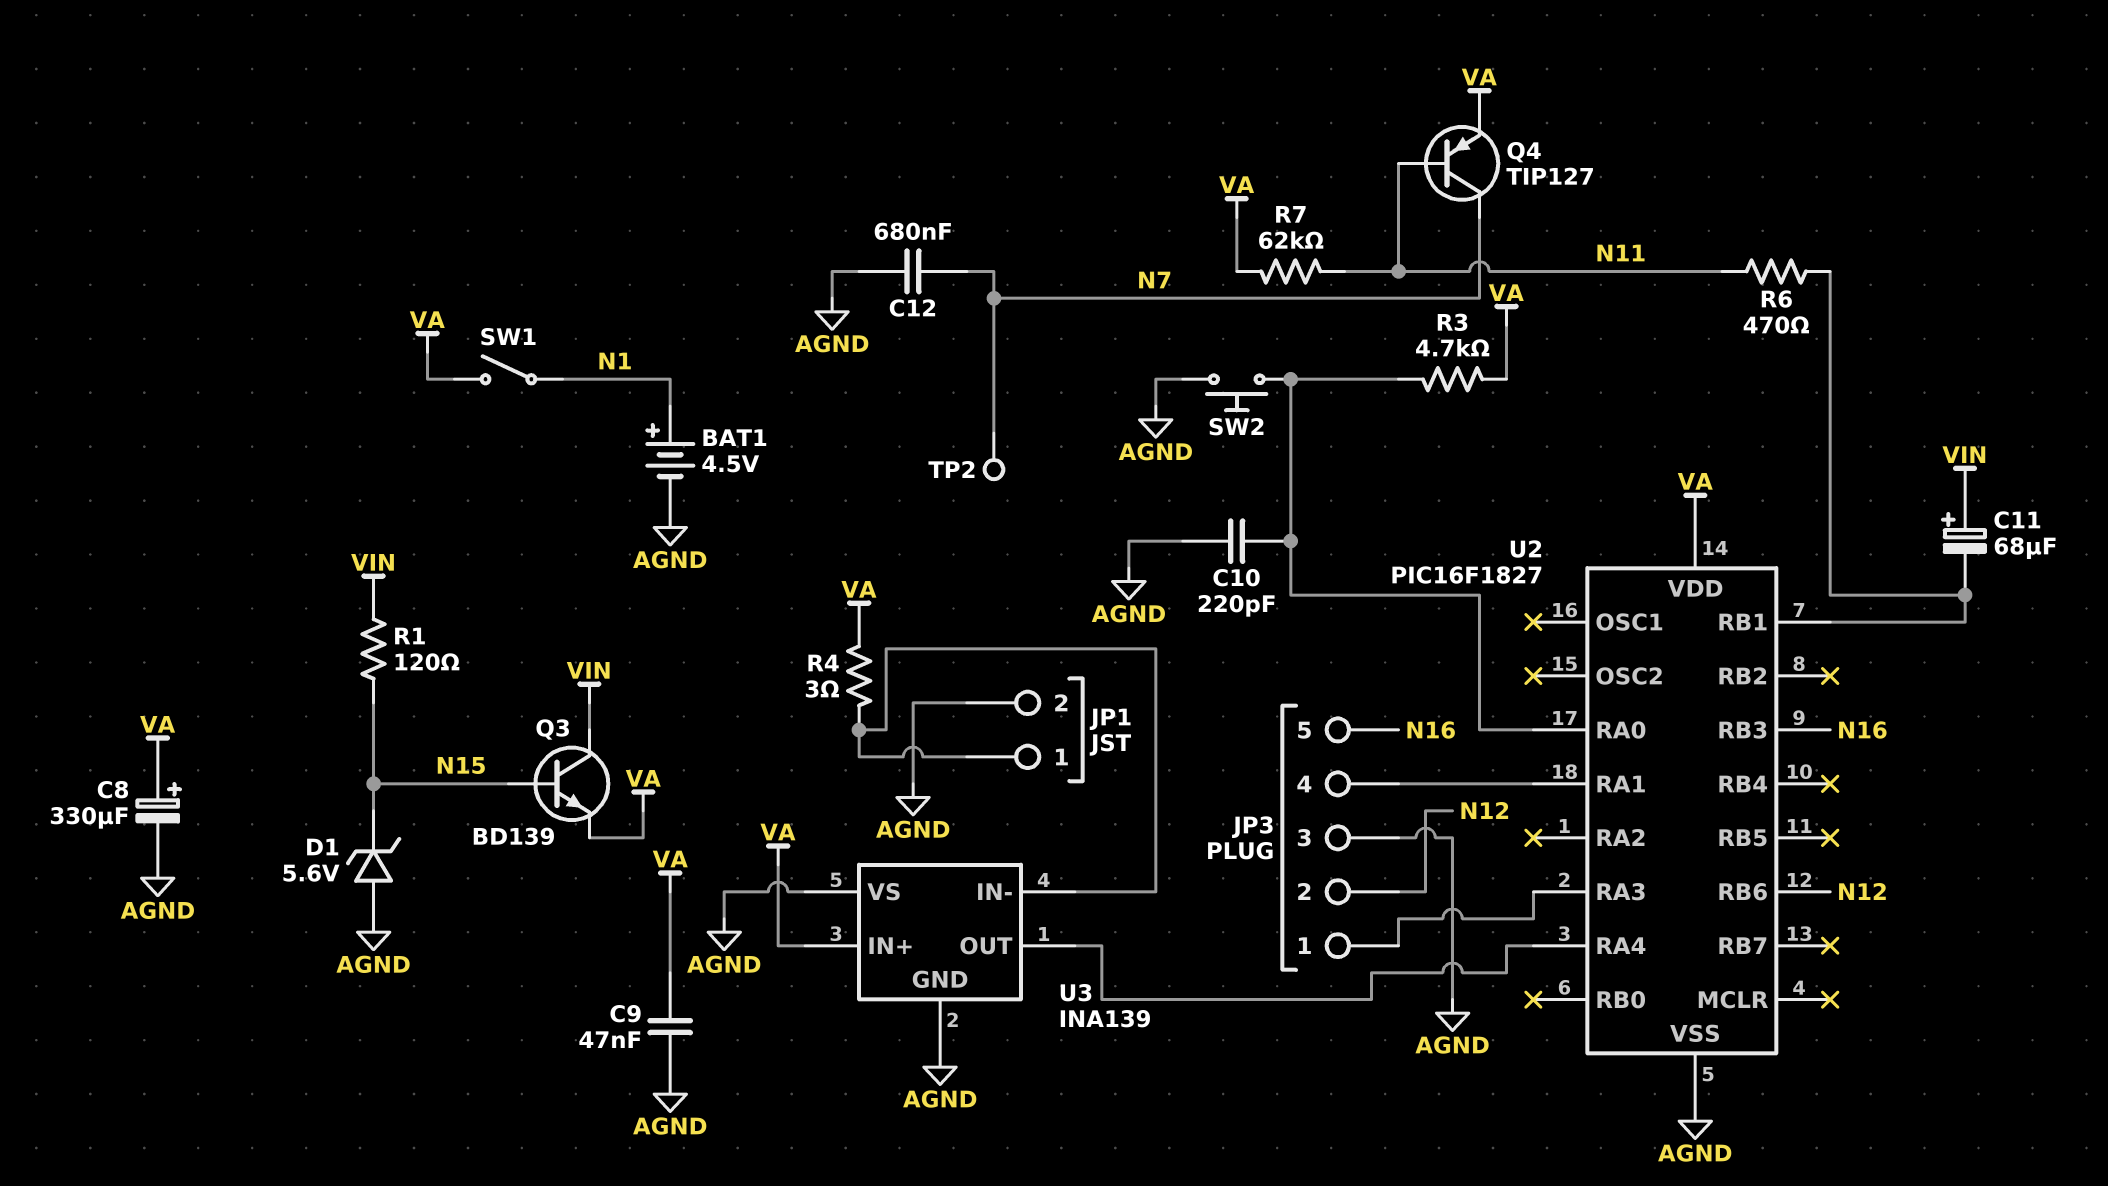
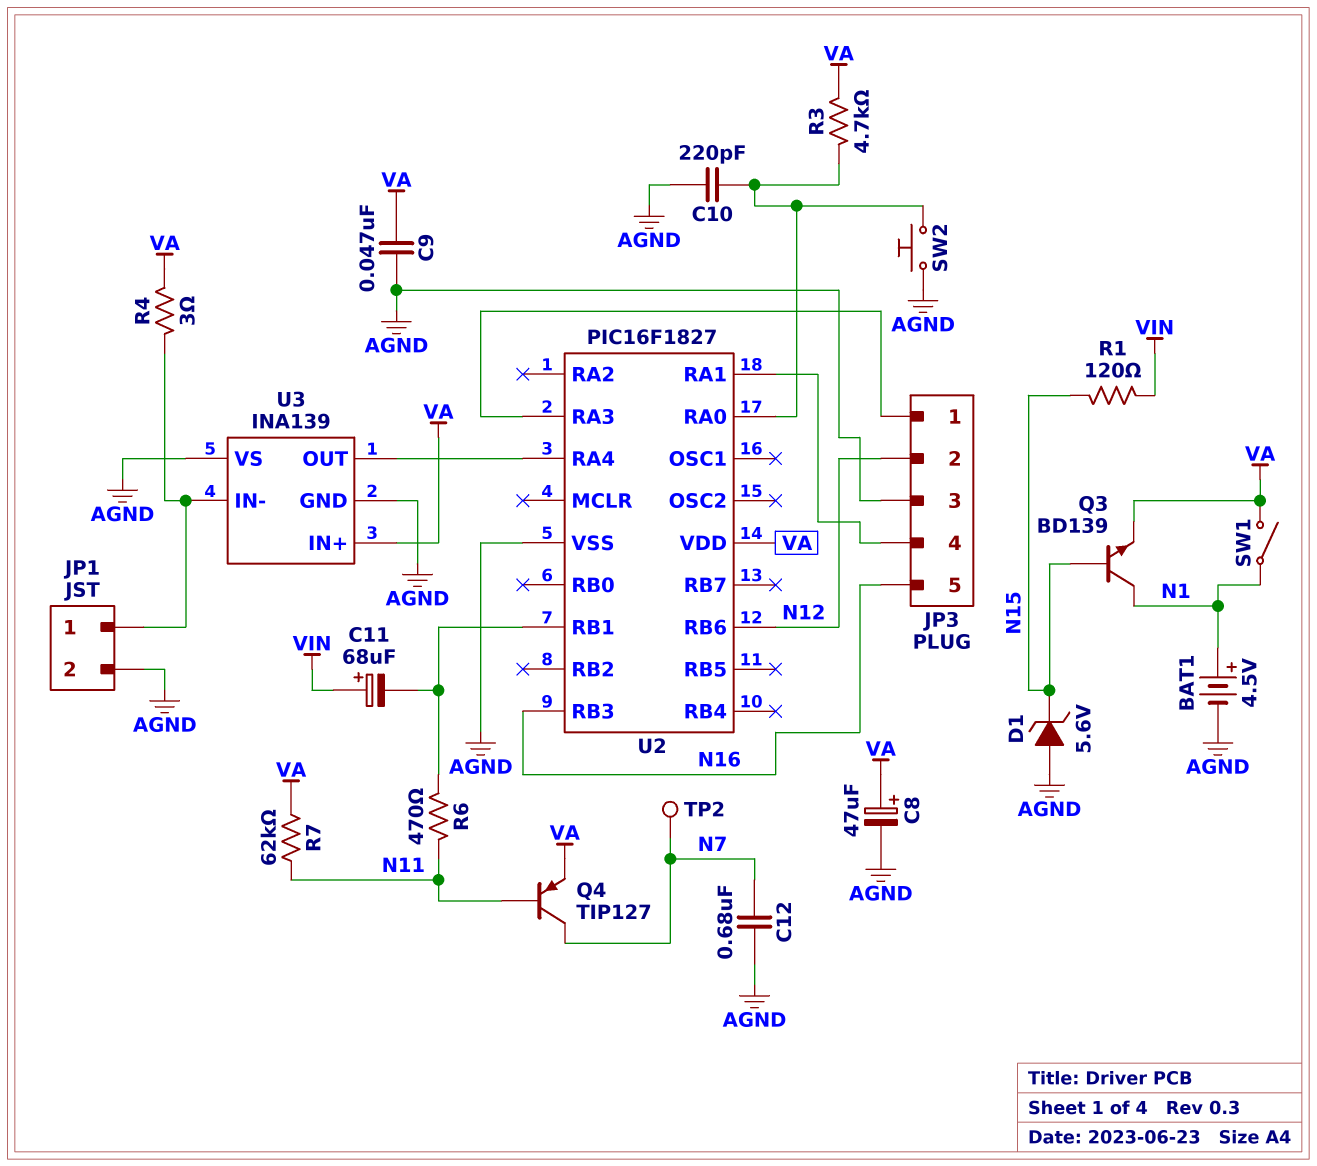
C8: 330uF (plus VA, minus AGND) -> 47uF (plus VA, minus AGND)
Q3: NPN BD139 (B N15, C VIN, E VA) -> NPN BD139 (B N15, C N1, E VA)

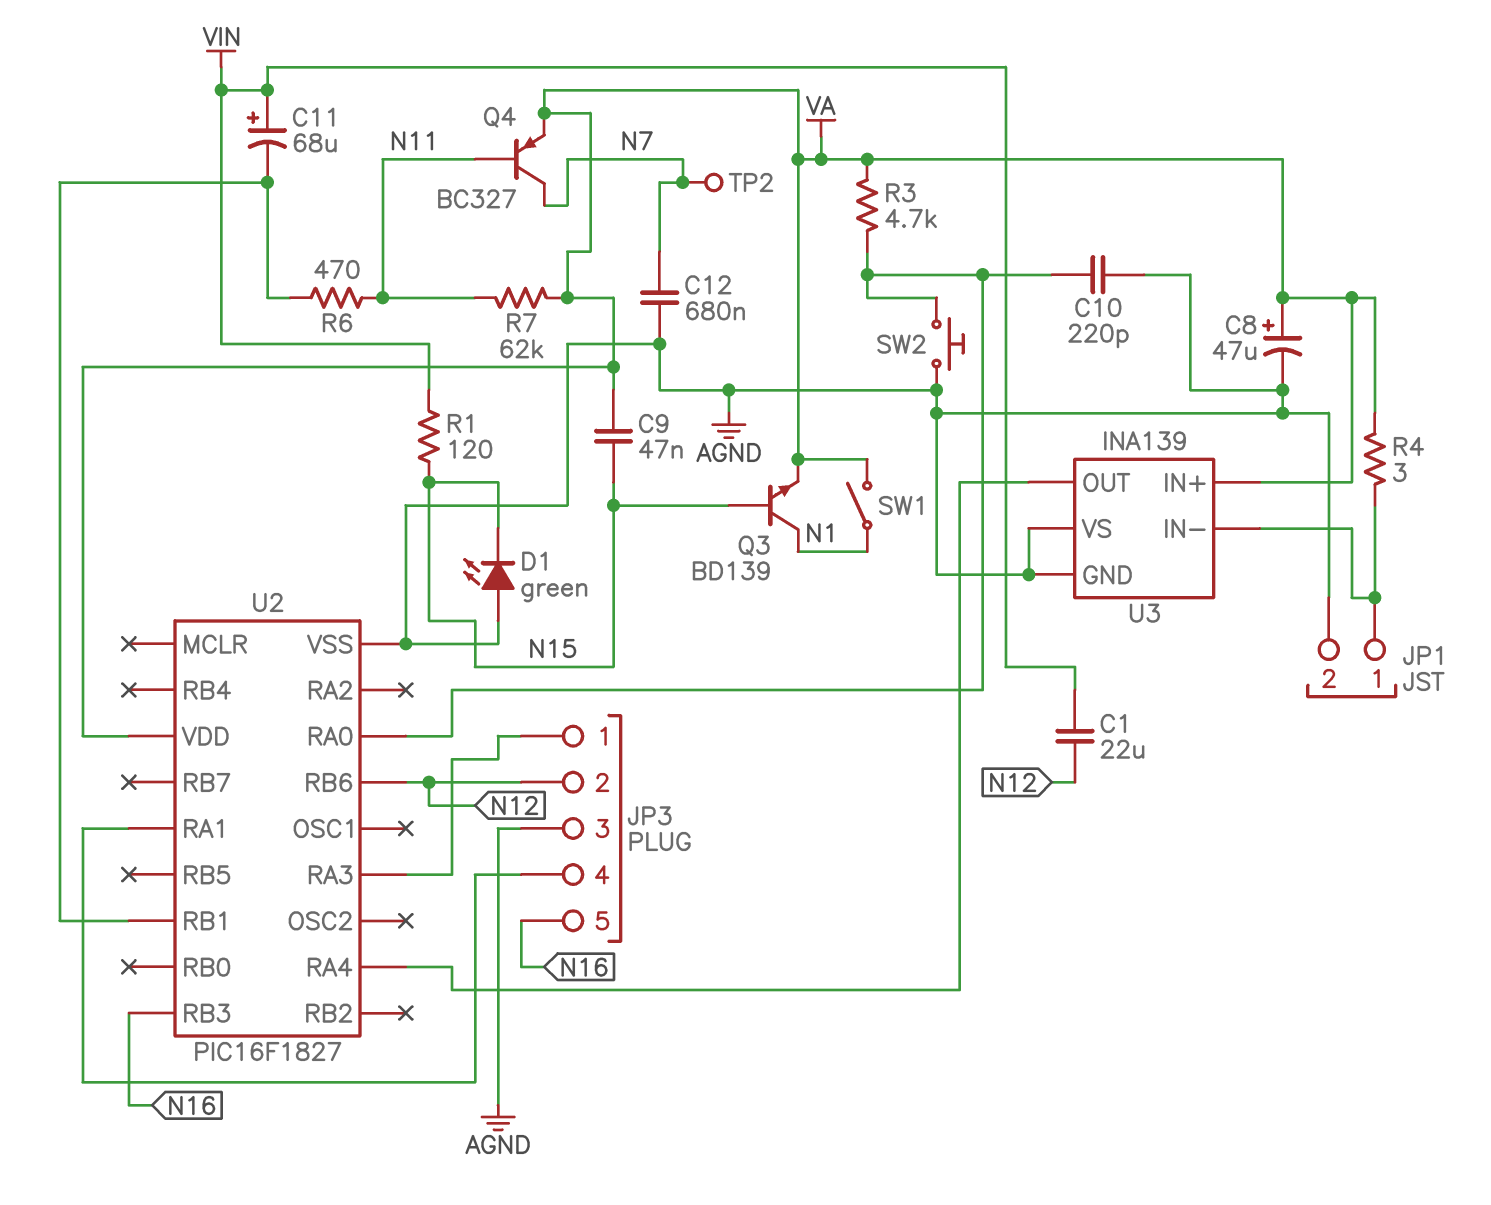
BAT1: 4.5V (plus N1, minus AGND) -> none
C1: none -> 22uF (N12, VIN)
C9: 47nF (AGND, VA) -> 47nF (N15, VA)
D1: zener 5.6V (A AGND, K N15) -> LED green (A AGND, K N15)
Q4: PNP TIP127 (B N11, C N7, E VA) -> PNP BC327 (B N11, C N7, E VA)

